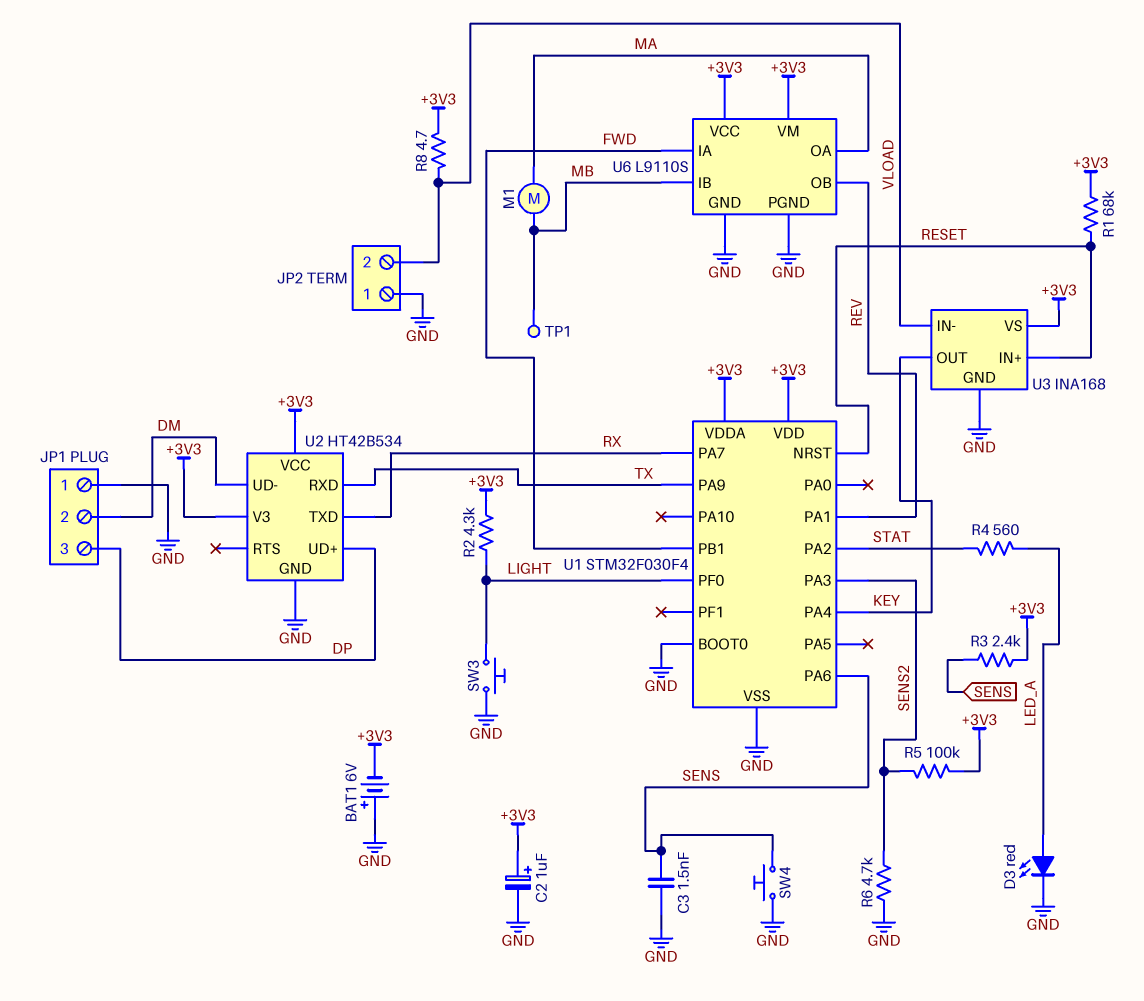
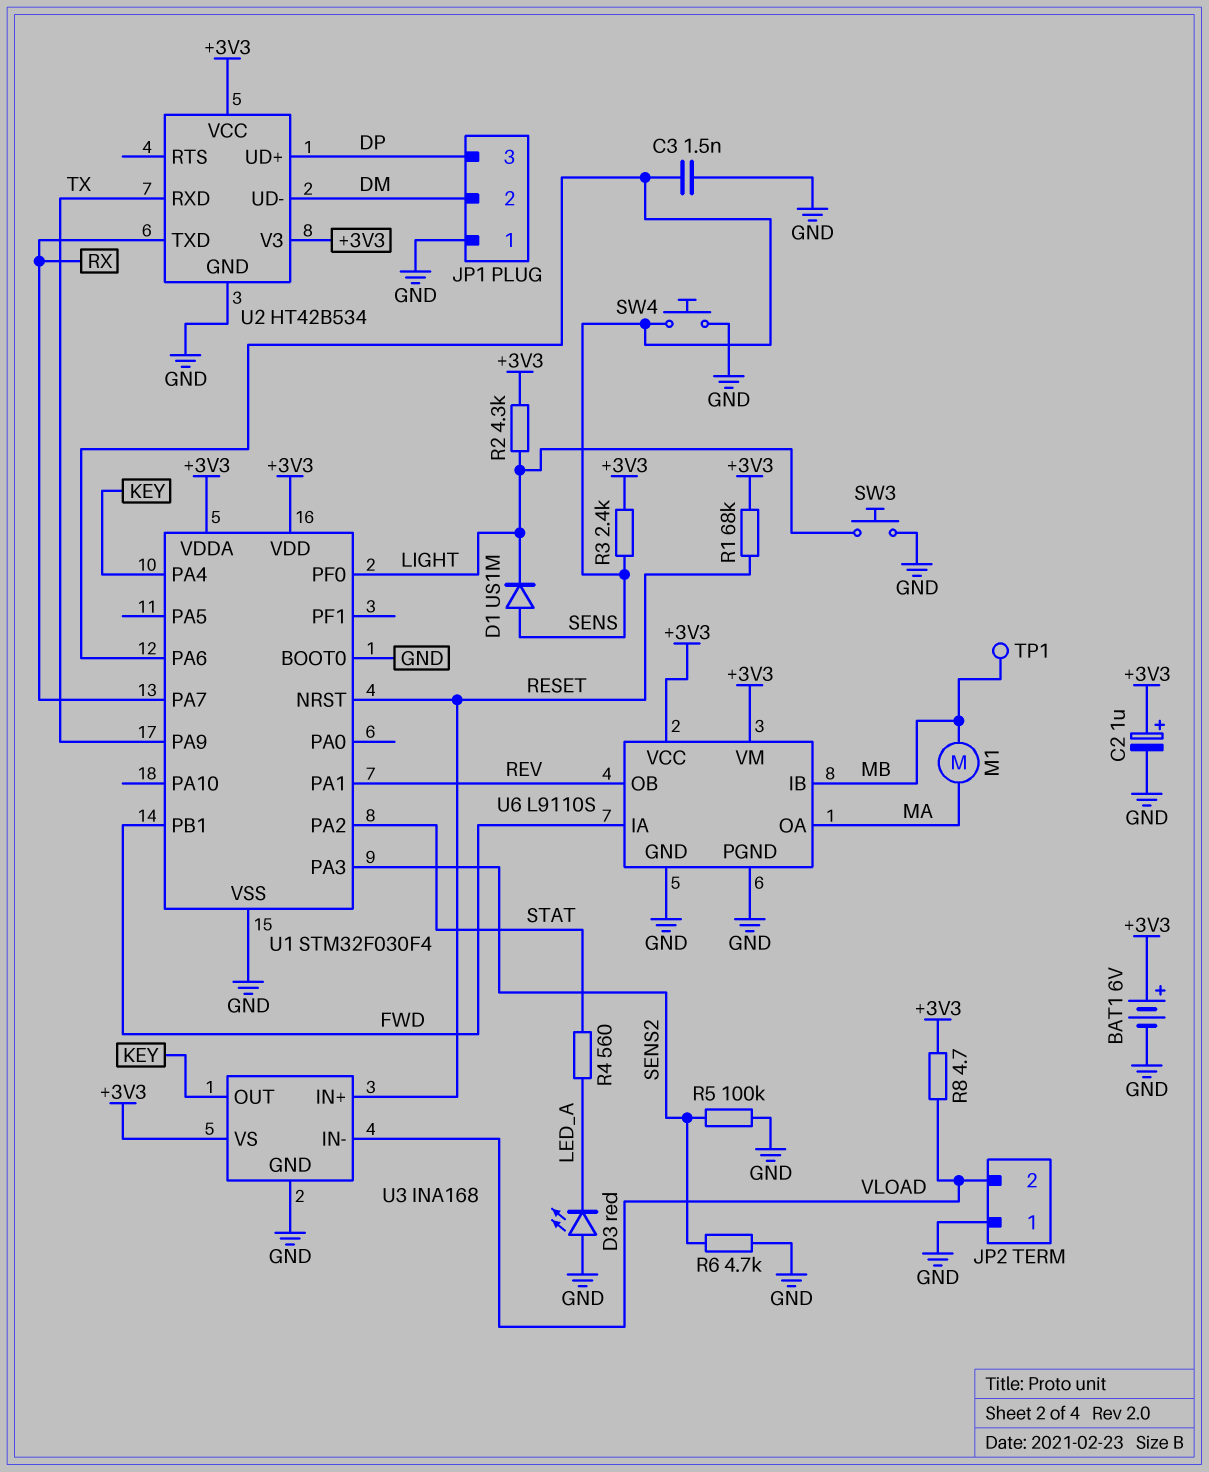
BAT1: 6V (plus GND, minus +3V3) -> 6V (plus +3V3, minus GND)
D1: none -> diode US1M (A SENS, K LIGHT)
D3: LED red (A LED_A, K GND) -> LED red (A GND, K LED_A)
R5: 100k (+3V3, SENS2) -> 100k (GND, SENS2)

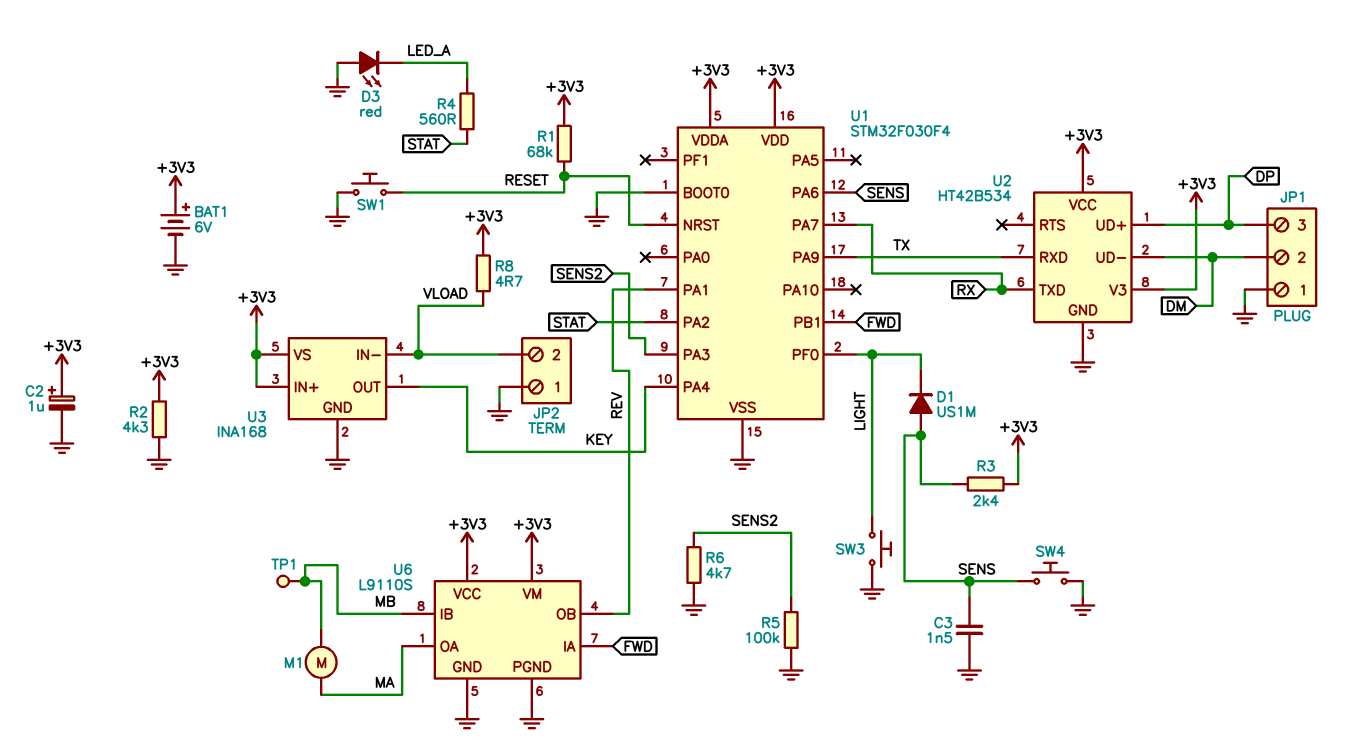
R2: 4.3k (+3V3, LIGHT) -> 4.3k (+3V3, GND)
SW1: none -> button (GND, RESET)
U3 pin IN+: RESET -> +3V3

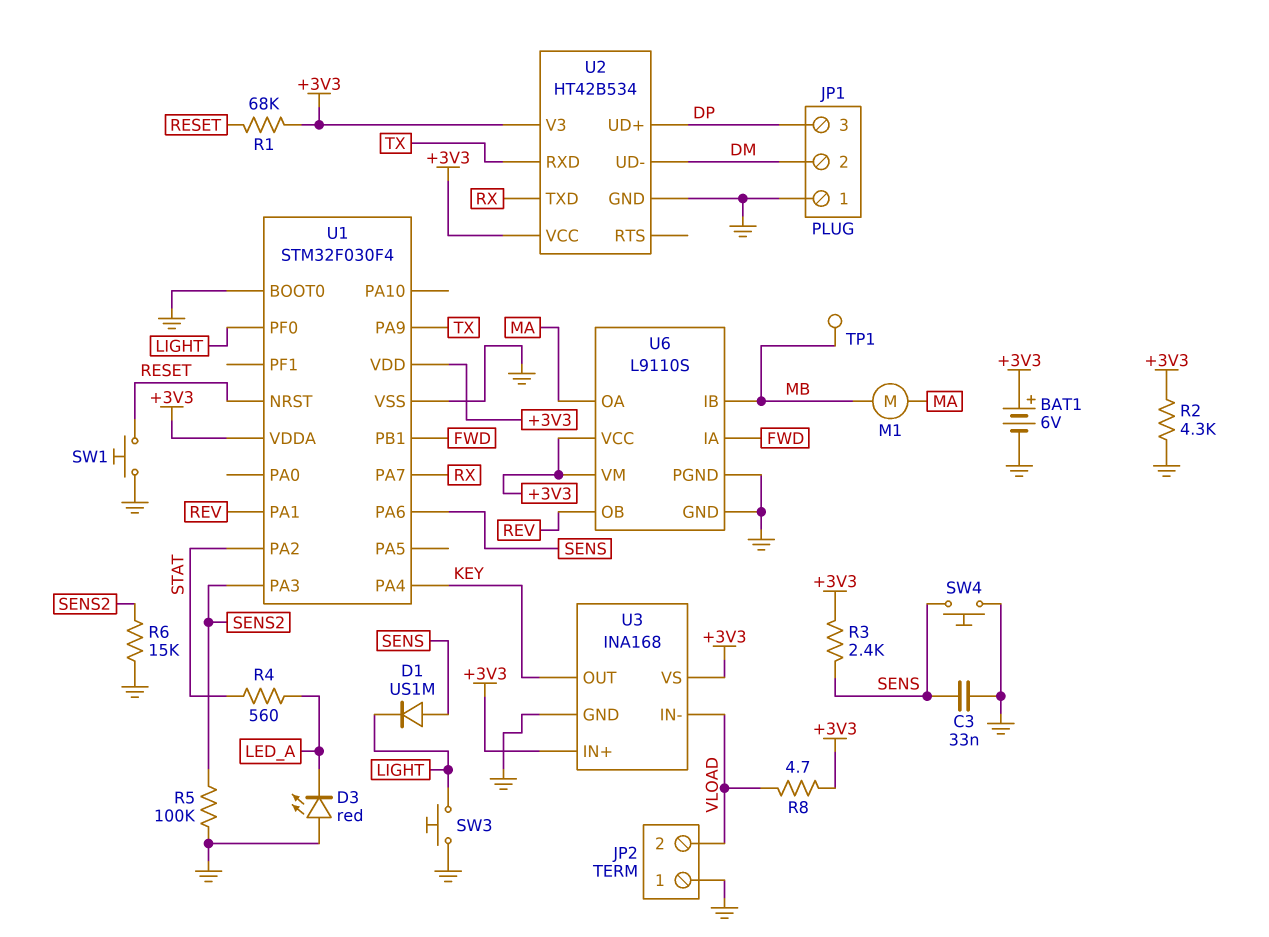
C2: 1uF (plus +3V3, minus GND) -> none
C3: 1.5nF (GND, SENS) -> 33nF (GND, SENS)
R6: 4.7k (GND, SENS2) -> 15k (GND, SENS2)

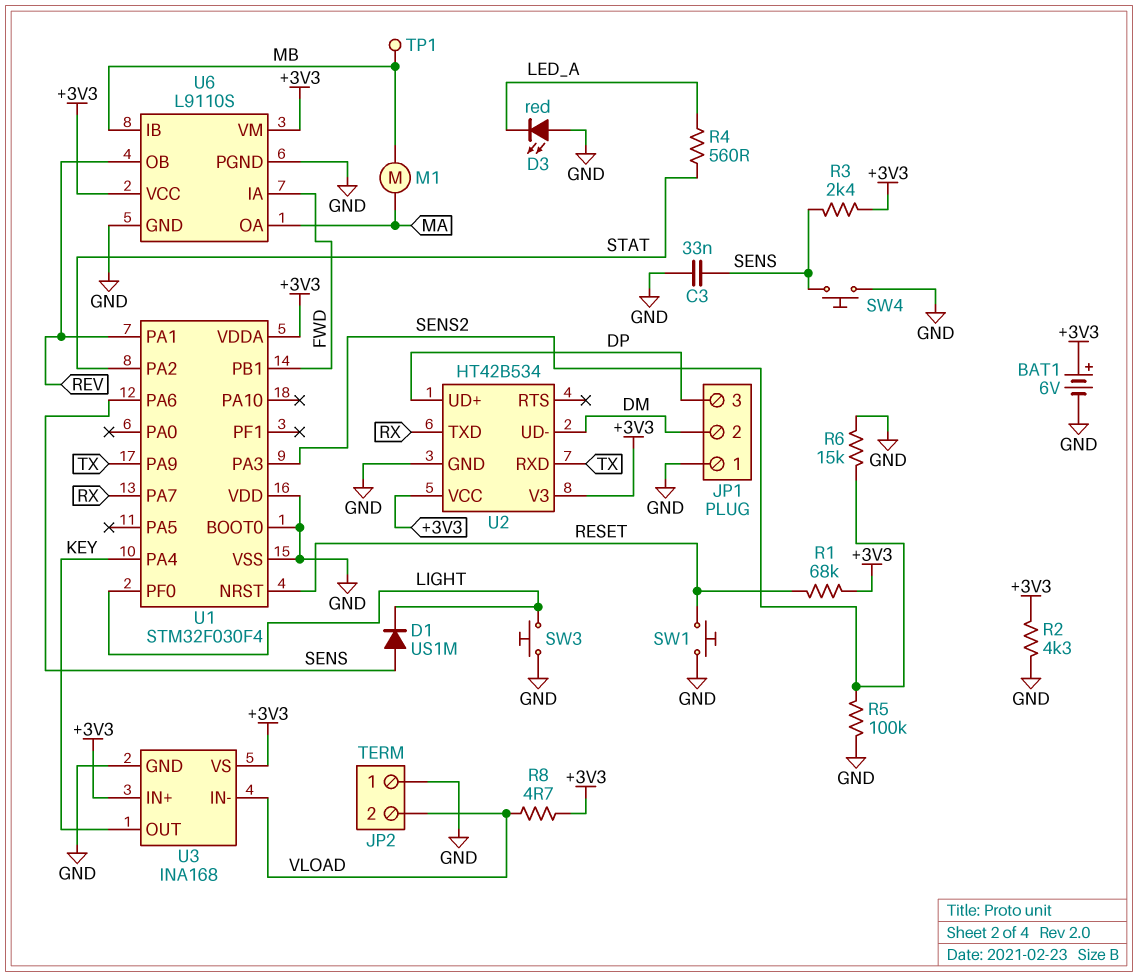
U1 pin VDD: +3V3 -> GND

